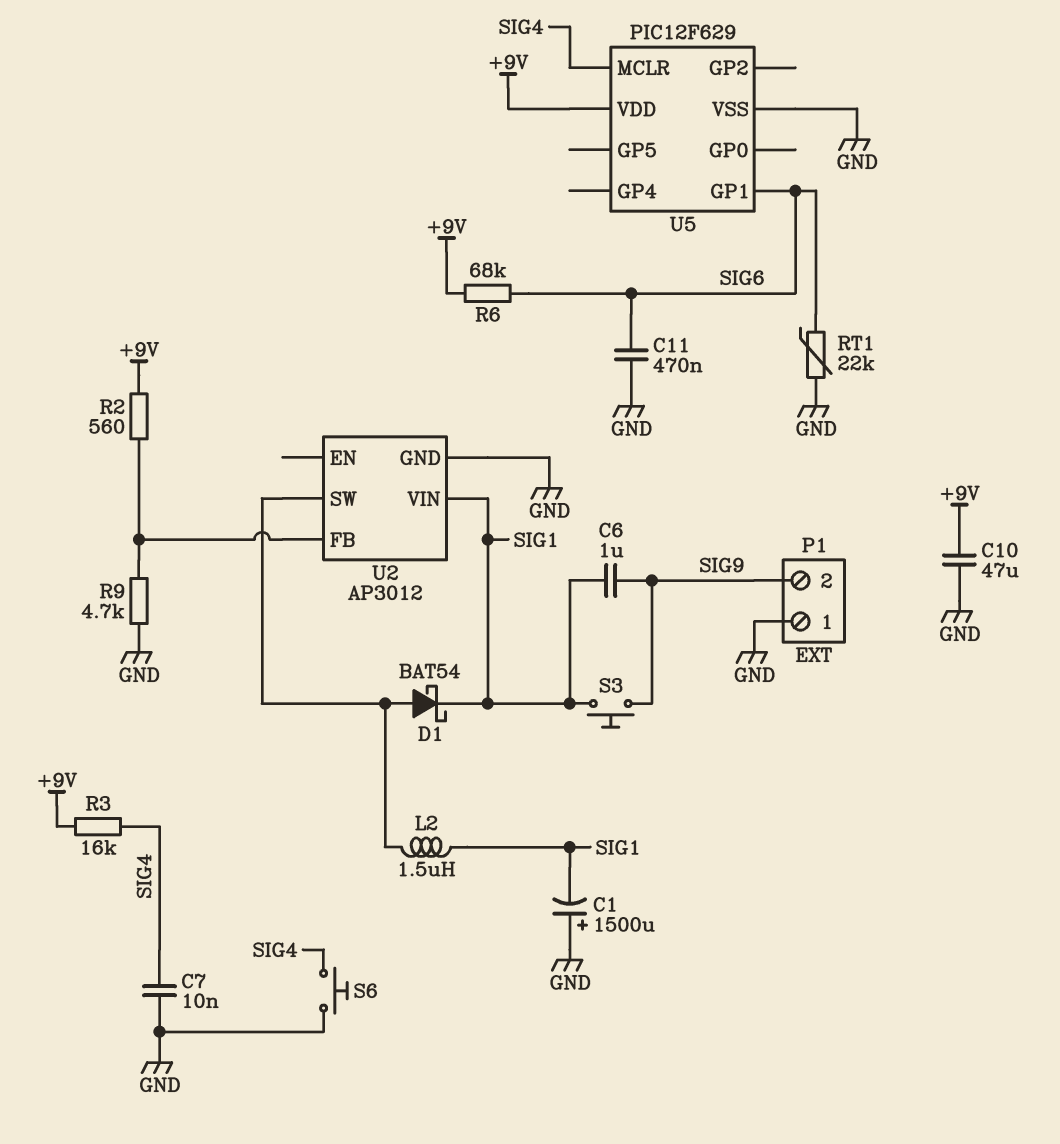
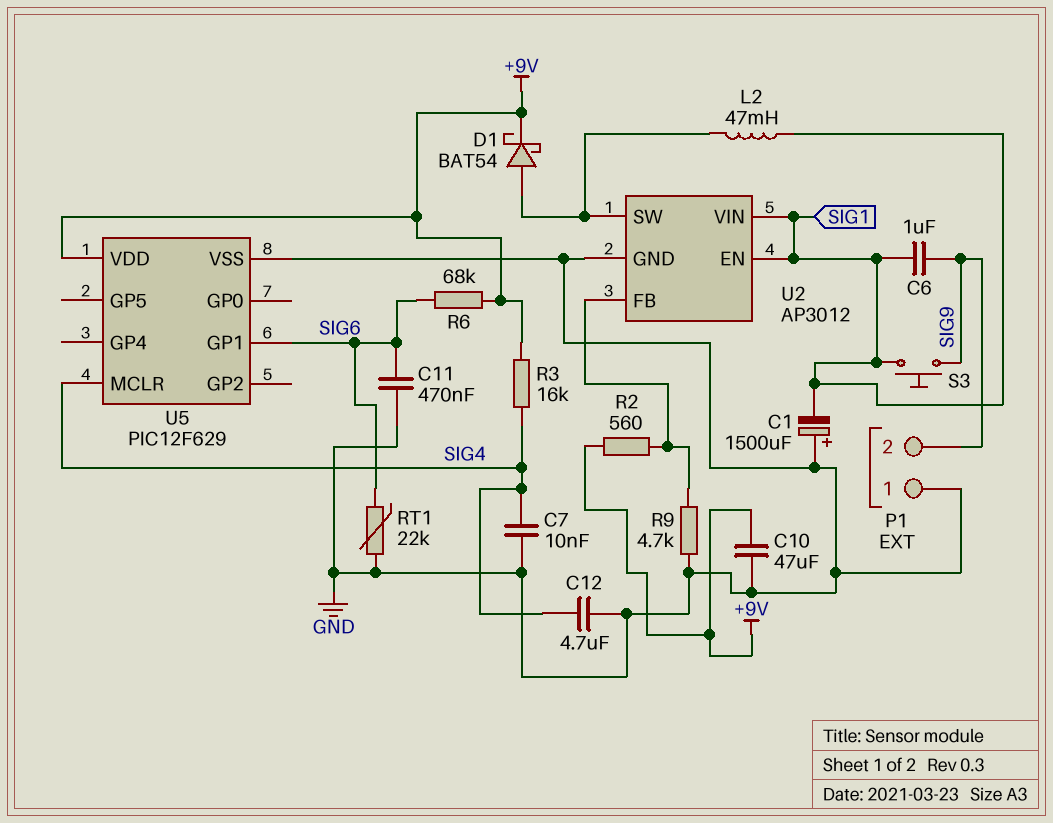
C12: none -> 4.7uF (GND, SIG4)
D1: schottky BAT54 (A U2/SW, K SIG1) -> schottky BAT54 (A U2/SW, K +9V)
L2: 1.5uH (SIG1, U2/SW) -> 47mH (SIG1, U2/SW)
S6: button (GND, SIG4) -> none
U2 pin EN: none -> SIG1

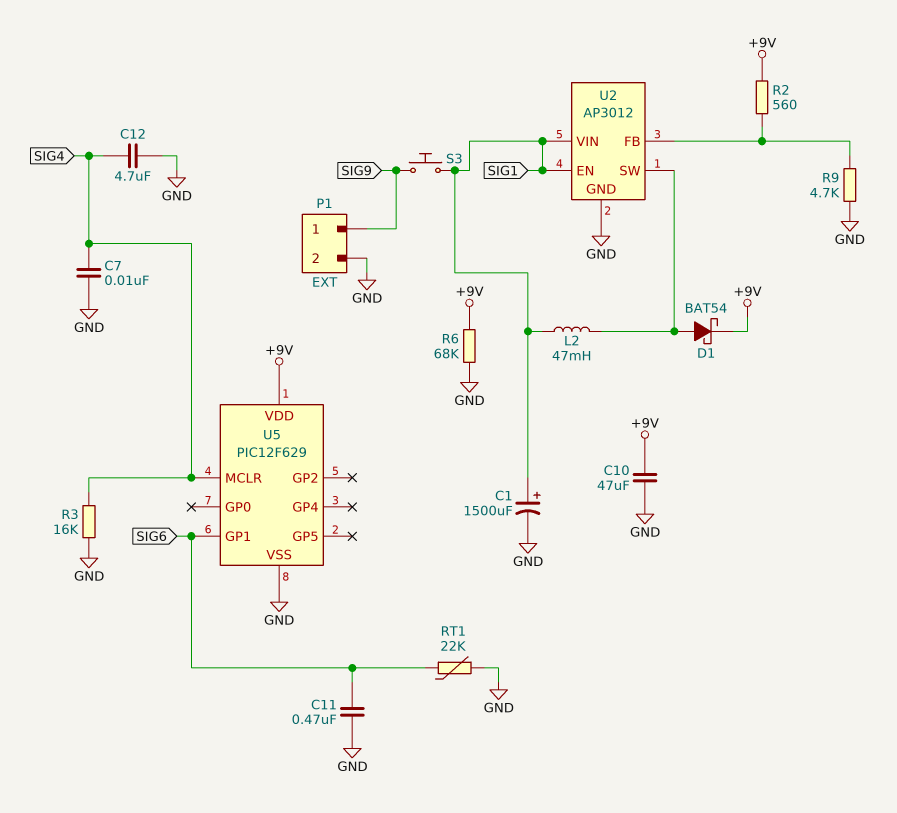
C1: 1500uF (plus GND, minus SIG1) -> 1500uF (plus SIG1, minus GND)
C6: 1uF (SIG1, SIG9) -> none
P1 pin 1: GND -> SIG9
P1 pin 2: SIG9 -> GND
R3: 16k (+9V, SIG4) -> 16k (GND, SIG4)
R6: 68k (+9V, SIG6) -> 68k (+9V, GND)

